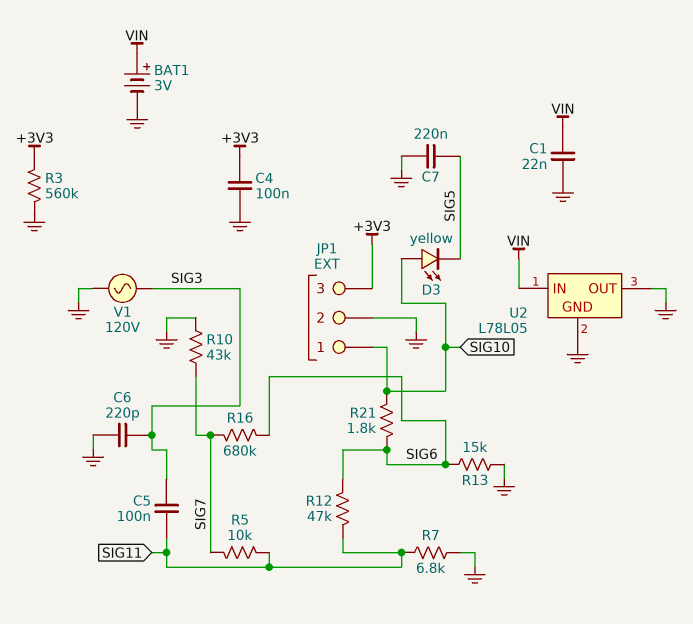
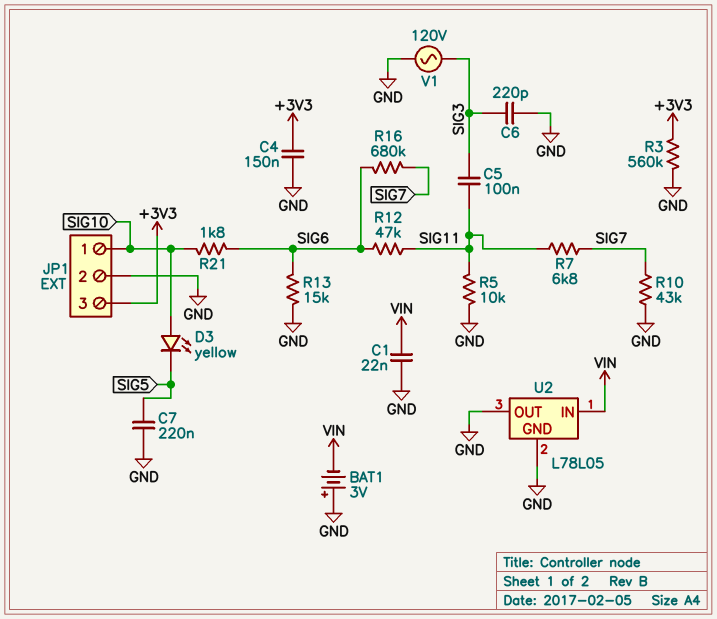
BAT1: 3V (plus VIN, minus GND) -> 3V (plus GND, minus VIN)
C4: 100nF (+3V3, GND) -> 150nF (+3V3, GND)
R5: 10k (SIG7, SIG11) -> 10k (GND, SIG11)
R7: 6.8k (GND, SIG11) -> 6.8k (SIG7, SIG11)

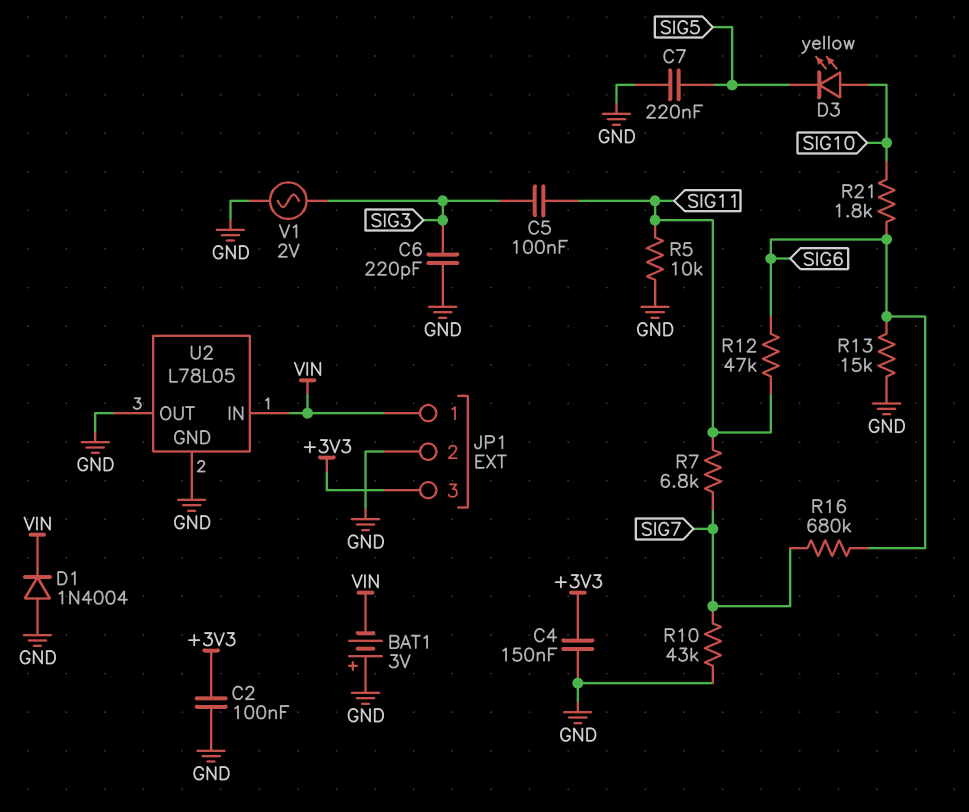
C1: 22nF (GND, VIN) -> none
C2: none -> 100nF (+3V3, GND)
D1: none -> diode 1N4004 (A GND, K VIN)
JP1 pin 1: SIG10 -> VIN
R3: 560k (+3V3, GND) -> none
V1: AC 120V (GND, SIG3) -> AC 2V (GND, SIG3)

